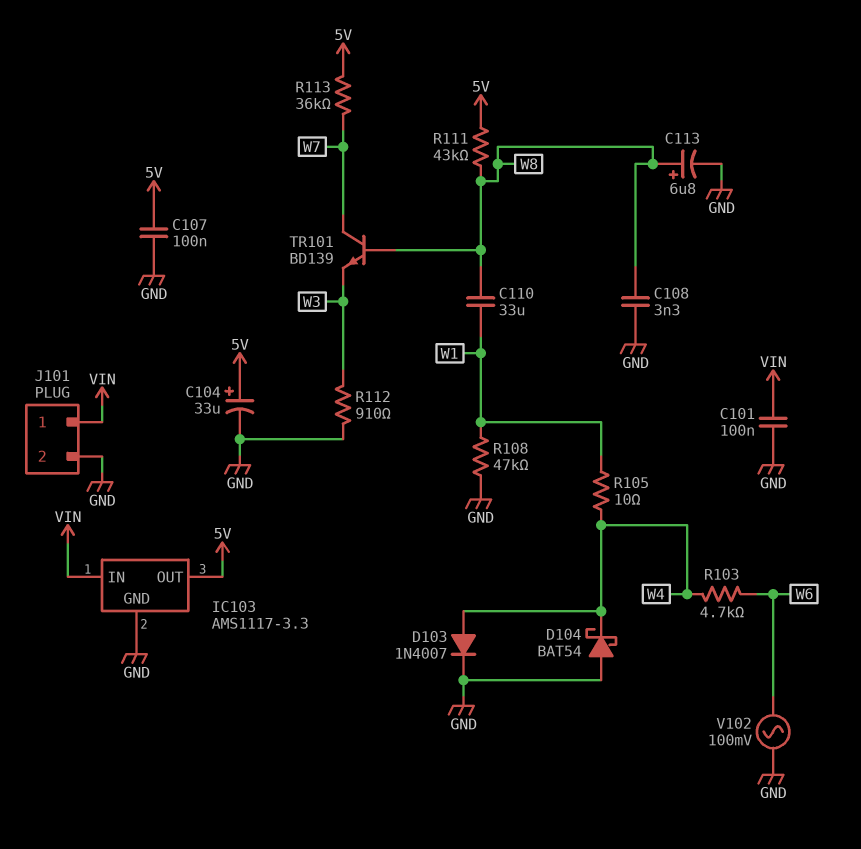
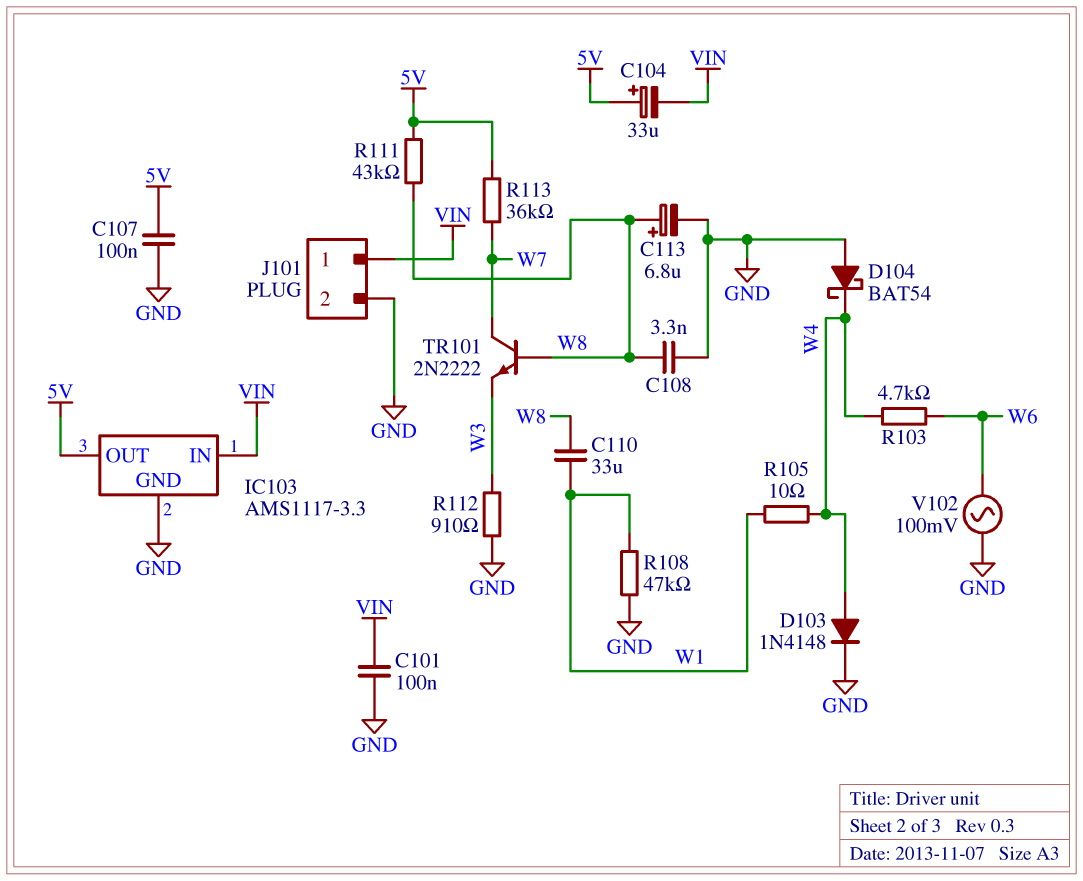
C104: 33uF (plus 5V, minus GND) -> 33uF (plus 5V, minus VIN)
D103: diode 1N4007 (A W4, K GND) -> diode 1N4148 (A W4, K GND)
TR101: NPN BD139 (B W8, C W7, E W3) -> NPN 2N2222 (B W8, C W7, E W3)

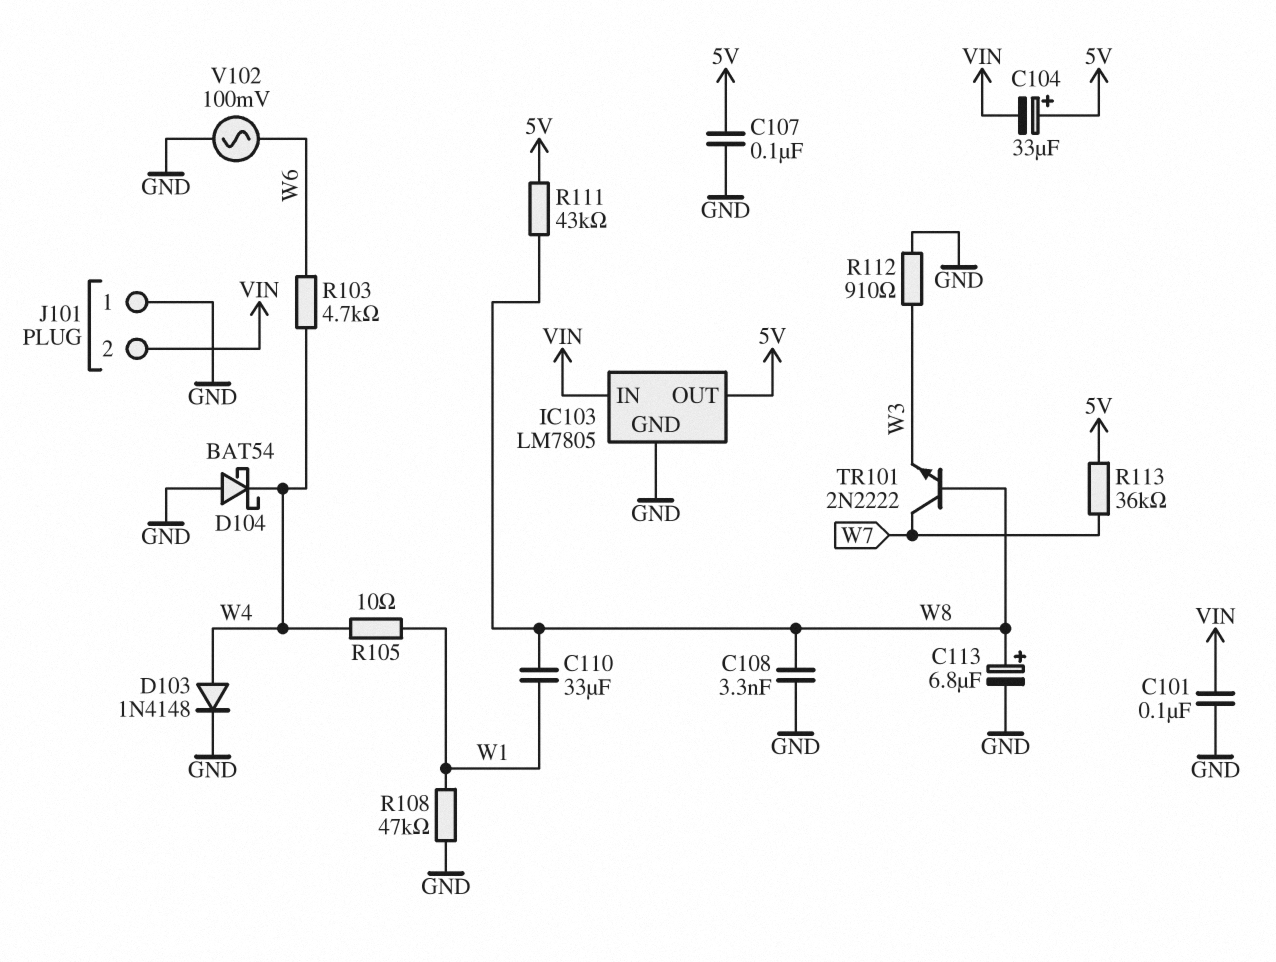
IC103: AMS1117-3.3 -> LM7805
J101 pin 1: VIN -> GND
J101 pin 2: GND -> VIN

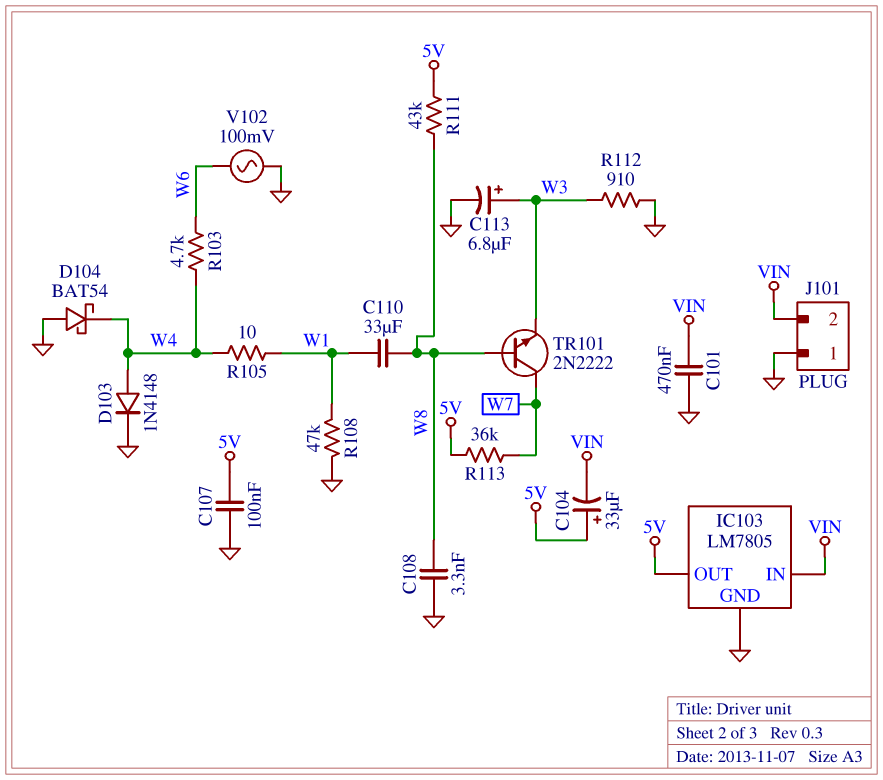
C101: 100nF (GND, VIN) -> 470nF (GND, VIN)
C113: 6.8uF (plus W8, minus GND) -> 6.8uF (plus W3, minus GND)

